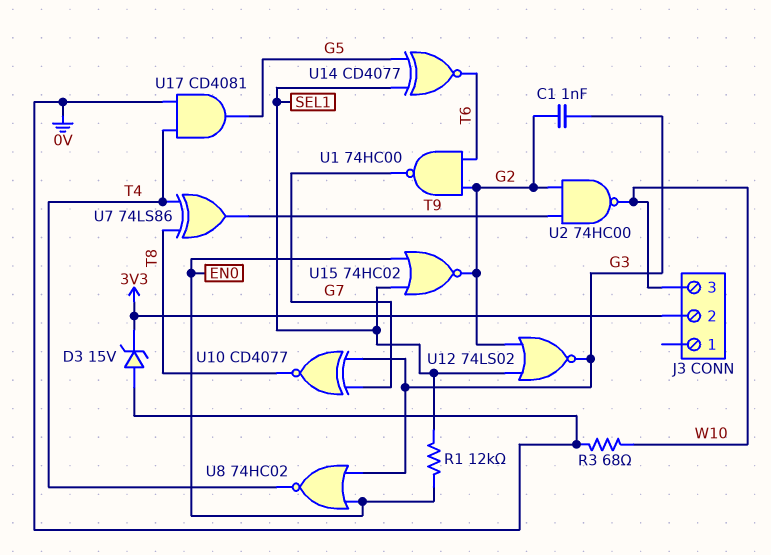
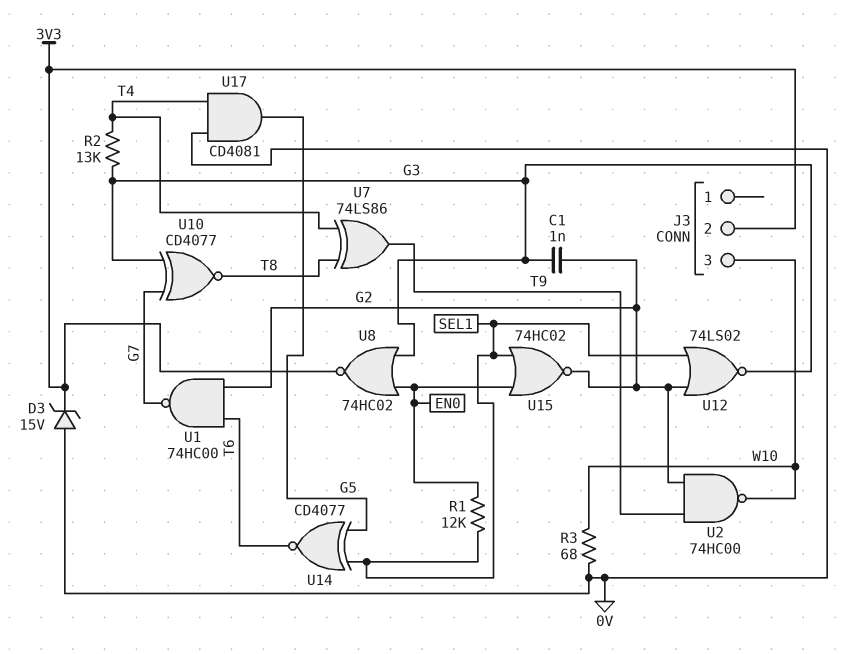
R2: none -> 13k (G3, T4)
U8: NOR 74HC02 (in EN0, in G3, out T4) -> NOR 74HC02 (in EN0, in G3, out 3V3)

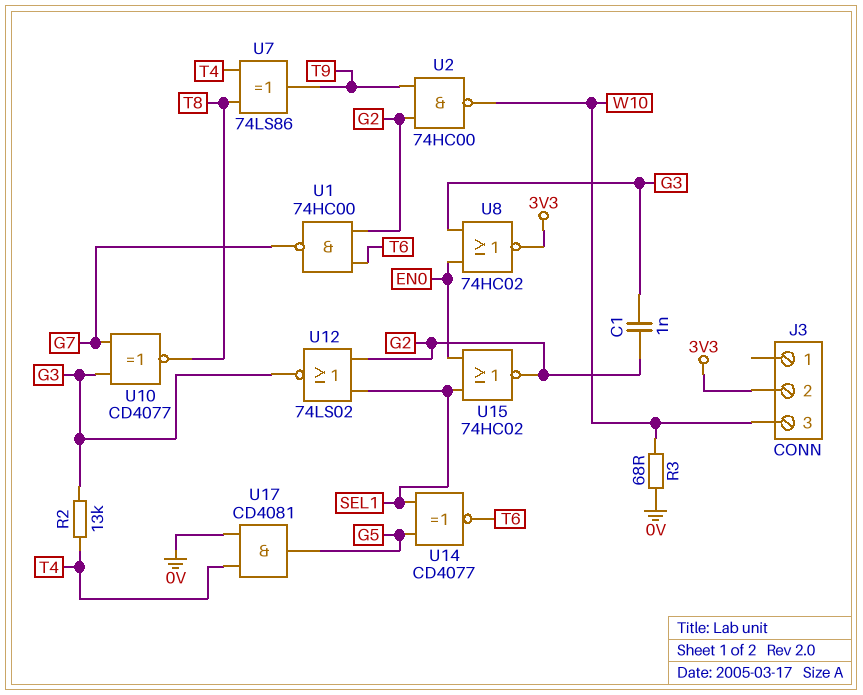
D3: zener 15V (A 0V, K 3V3) -> none
R1: 12k (EN0, SEL1) -> none

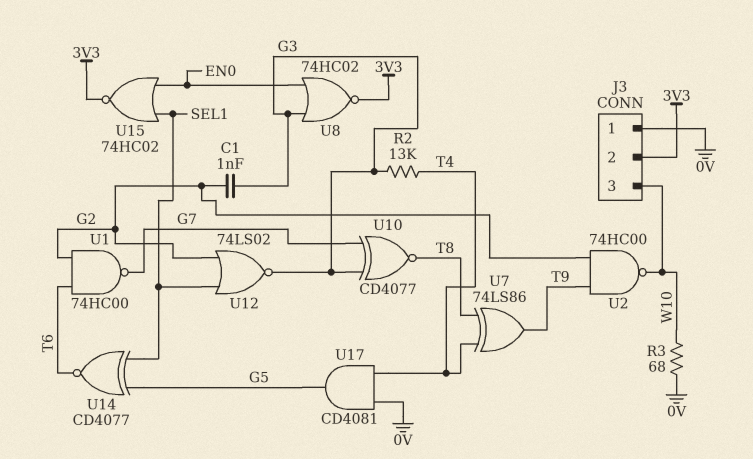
J3 pin 1: none -> 0V
U15: NOR 74HC02 (in EN0, in SEL1, out G2) -> NOR 74HC02 (in EN0, in SEL1, out 3V3)

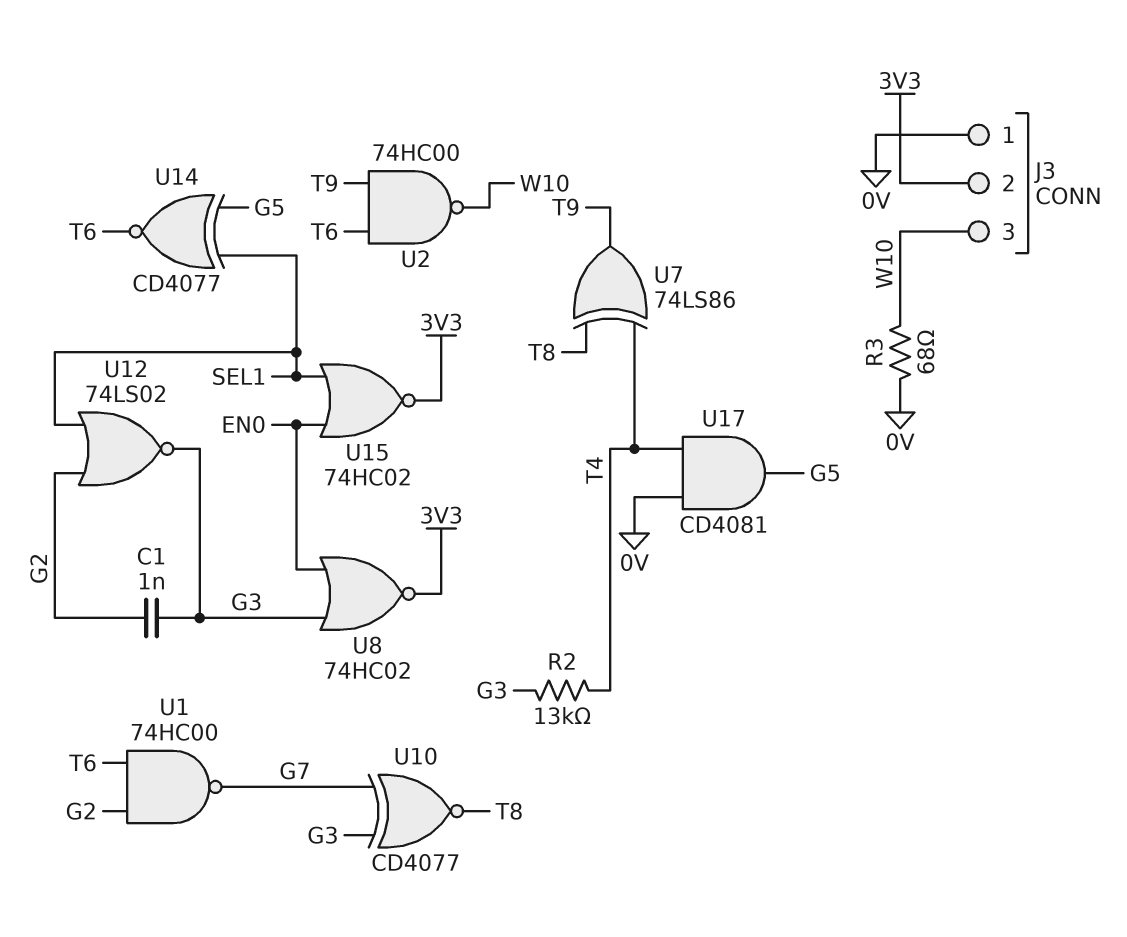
U2: NAND 74HC00 (in G2, in T9, out W10) -> NAND 74HC00 (in T6, in T9, out W10)

